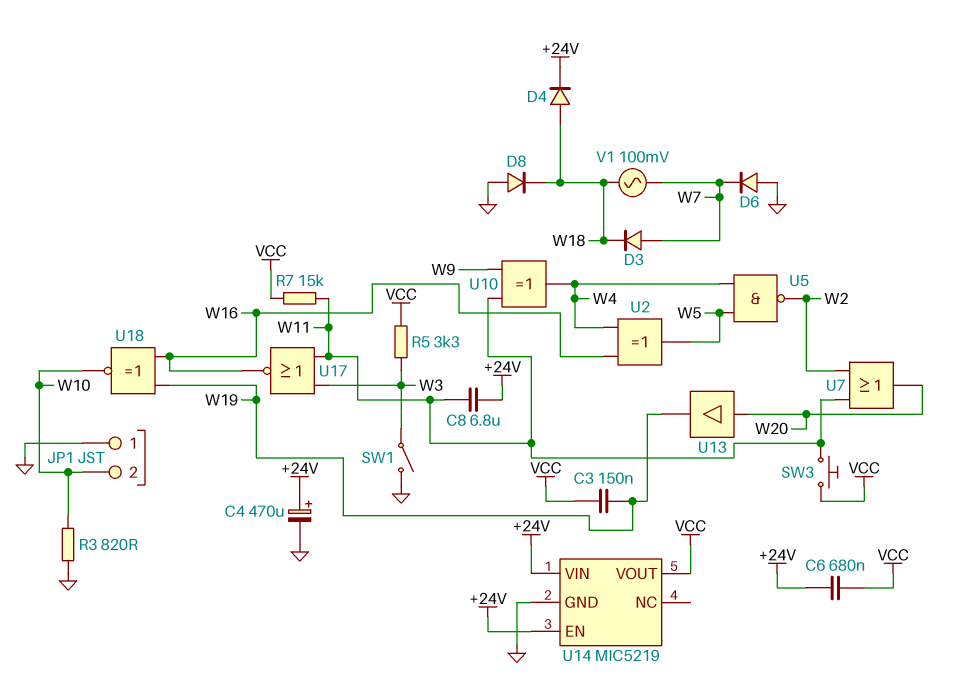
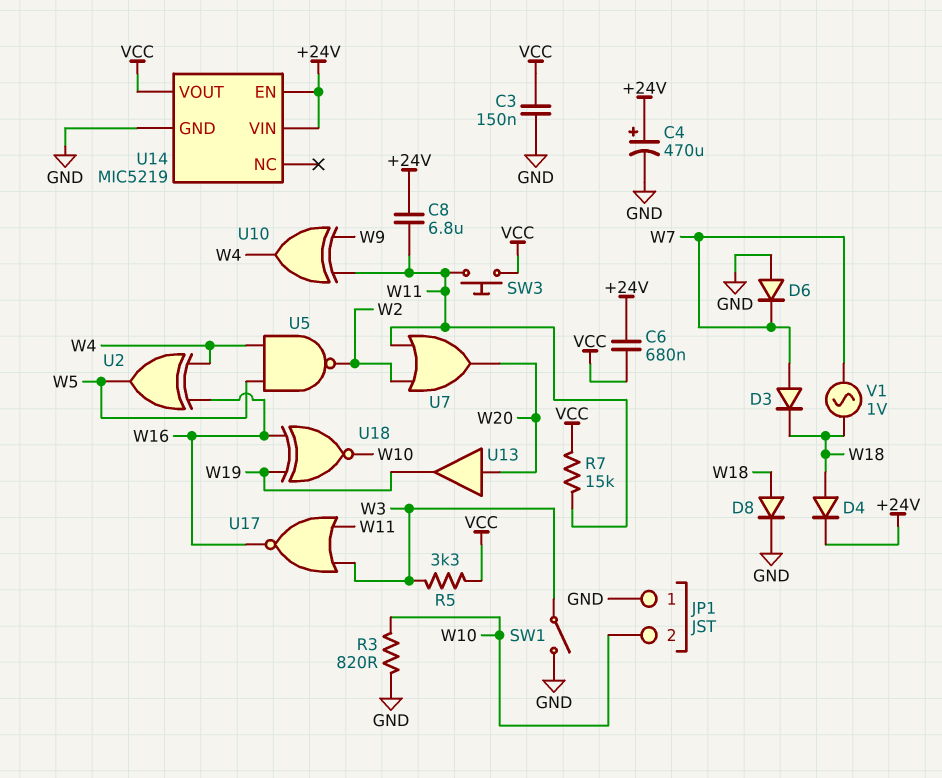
C3: 150nF (VCC, W19) -> 150nF (GND, VCC)
D8: diode (A GND, K W18) -> diode (A W18, K GND)
V1: AC 100mV (W7, W18) -> AC 1V (W7, W18)

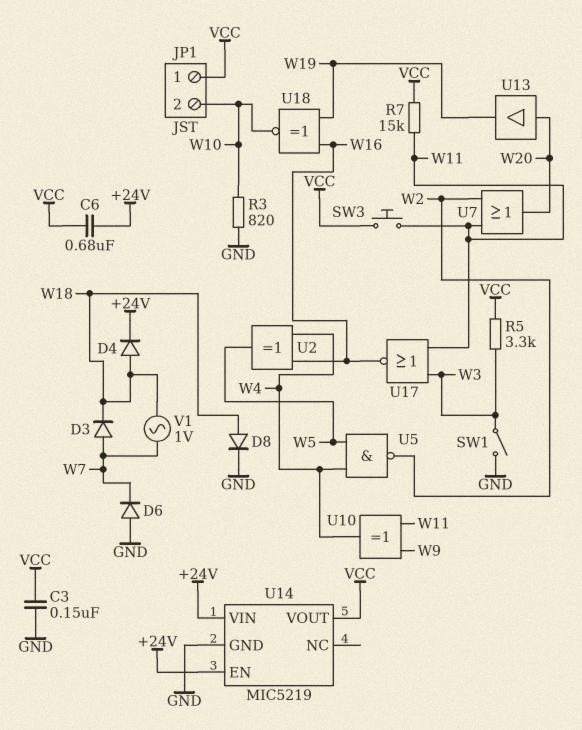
C4: 470uF (plus +24V, minus GND) -> none
C8: 6.8uF (+24V, W11) -> none
JP1 pin 1: GND -> VCC

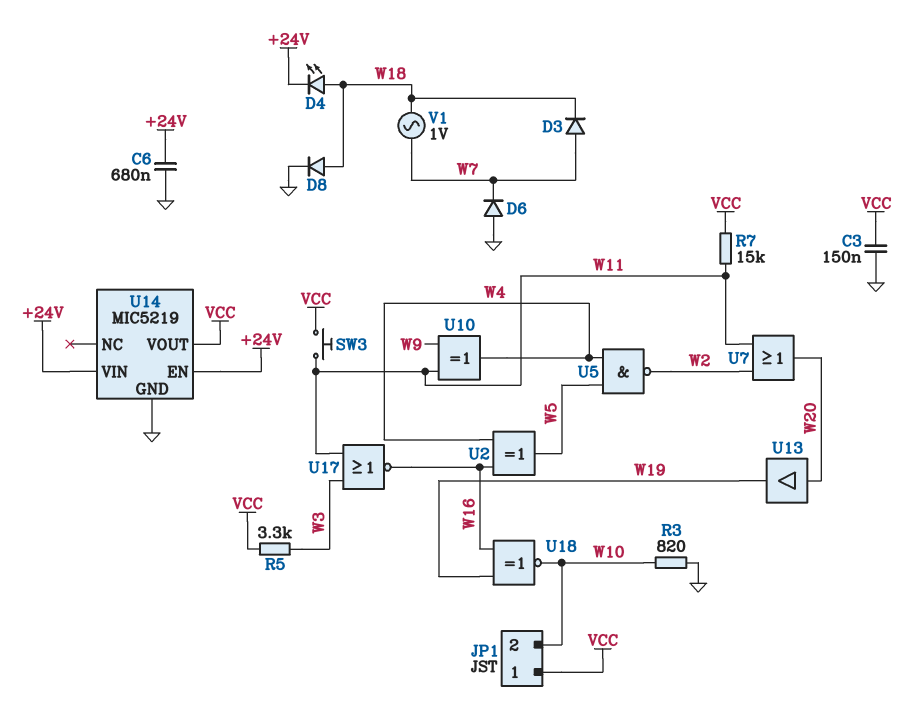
C6: 680nF (+24V, VCC) -> 680nF (+24V, GND)
D4: diode (A W18, K +24V) -> LED (A W18, K +24V)
SW1: switch (GND, W3) -> none

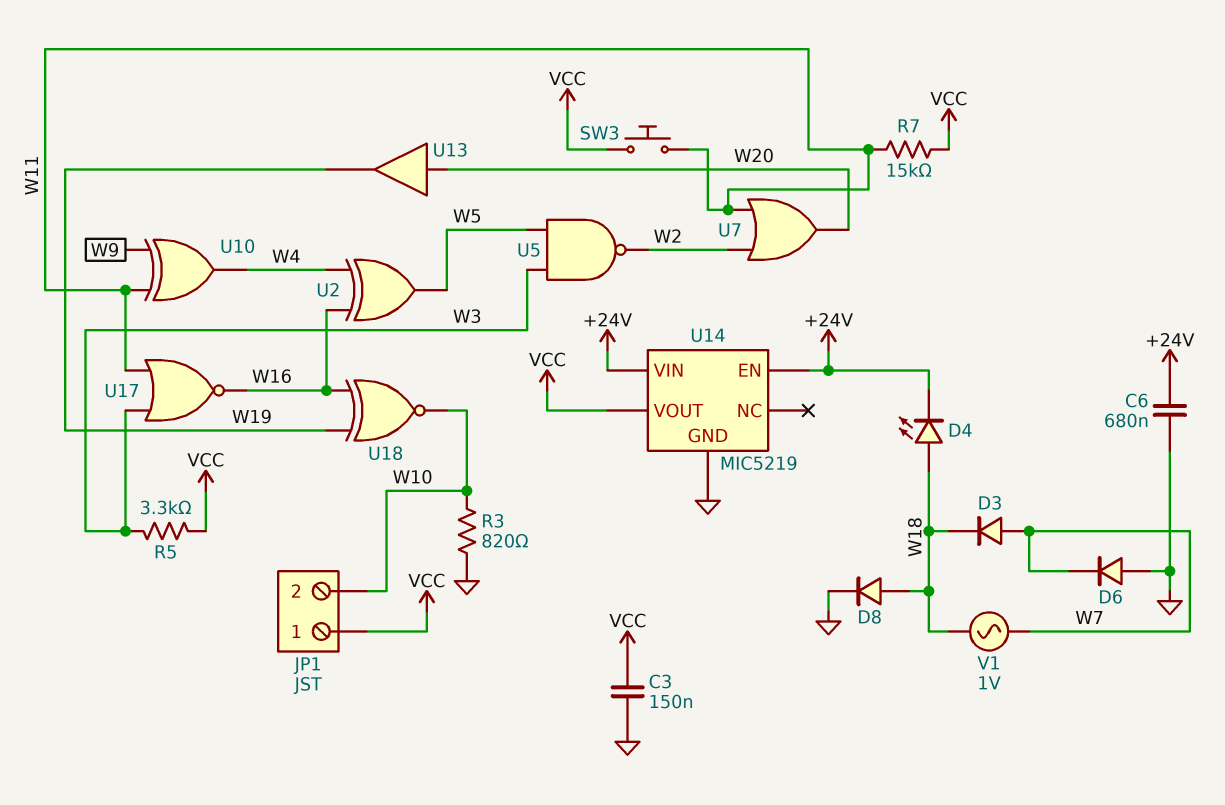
U5: NAND (in W4, in W5, out W2) -> NAND (in W3, in W5, out W2)

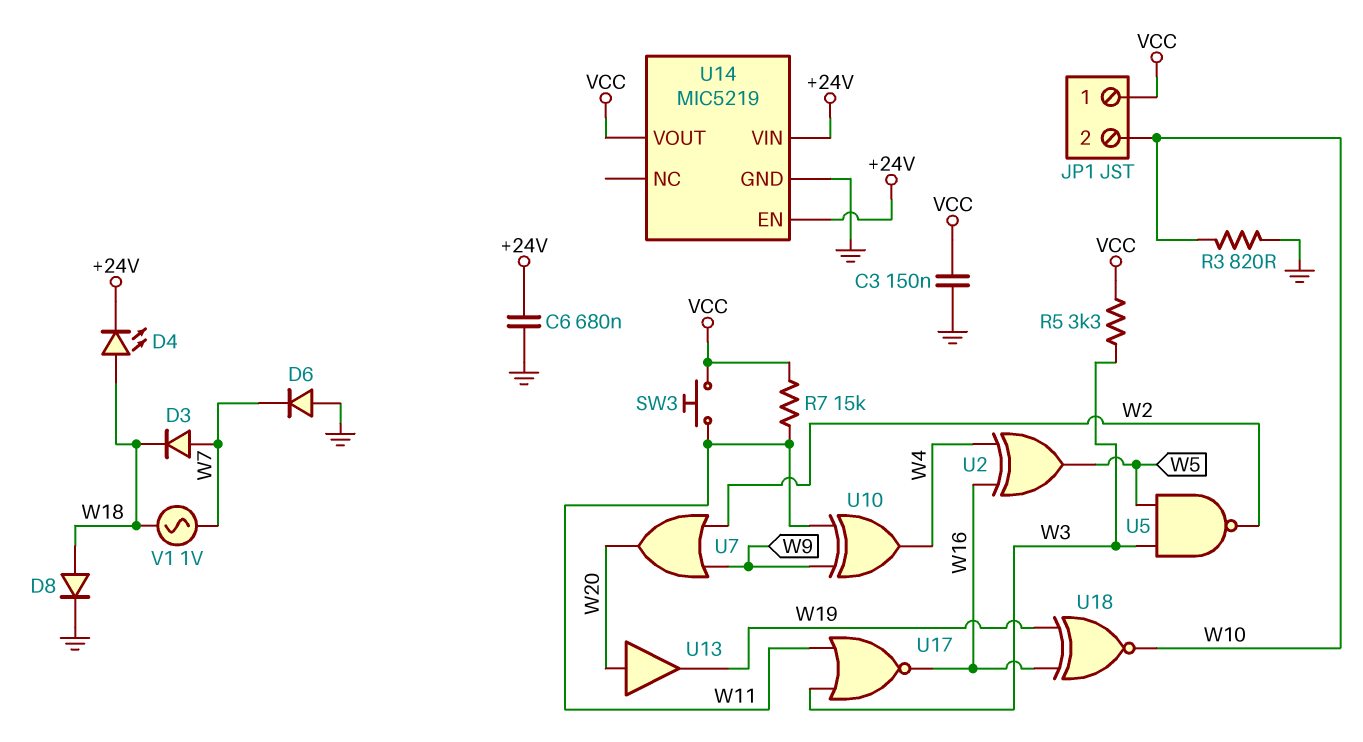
U7: OR (in W2, in W11, out W20) -> OR (in W2, in W9, out W20)

